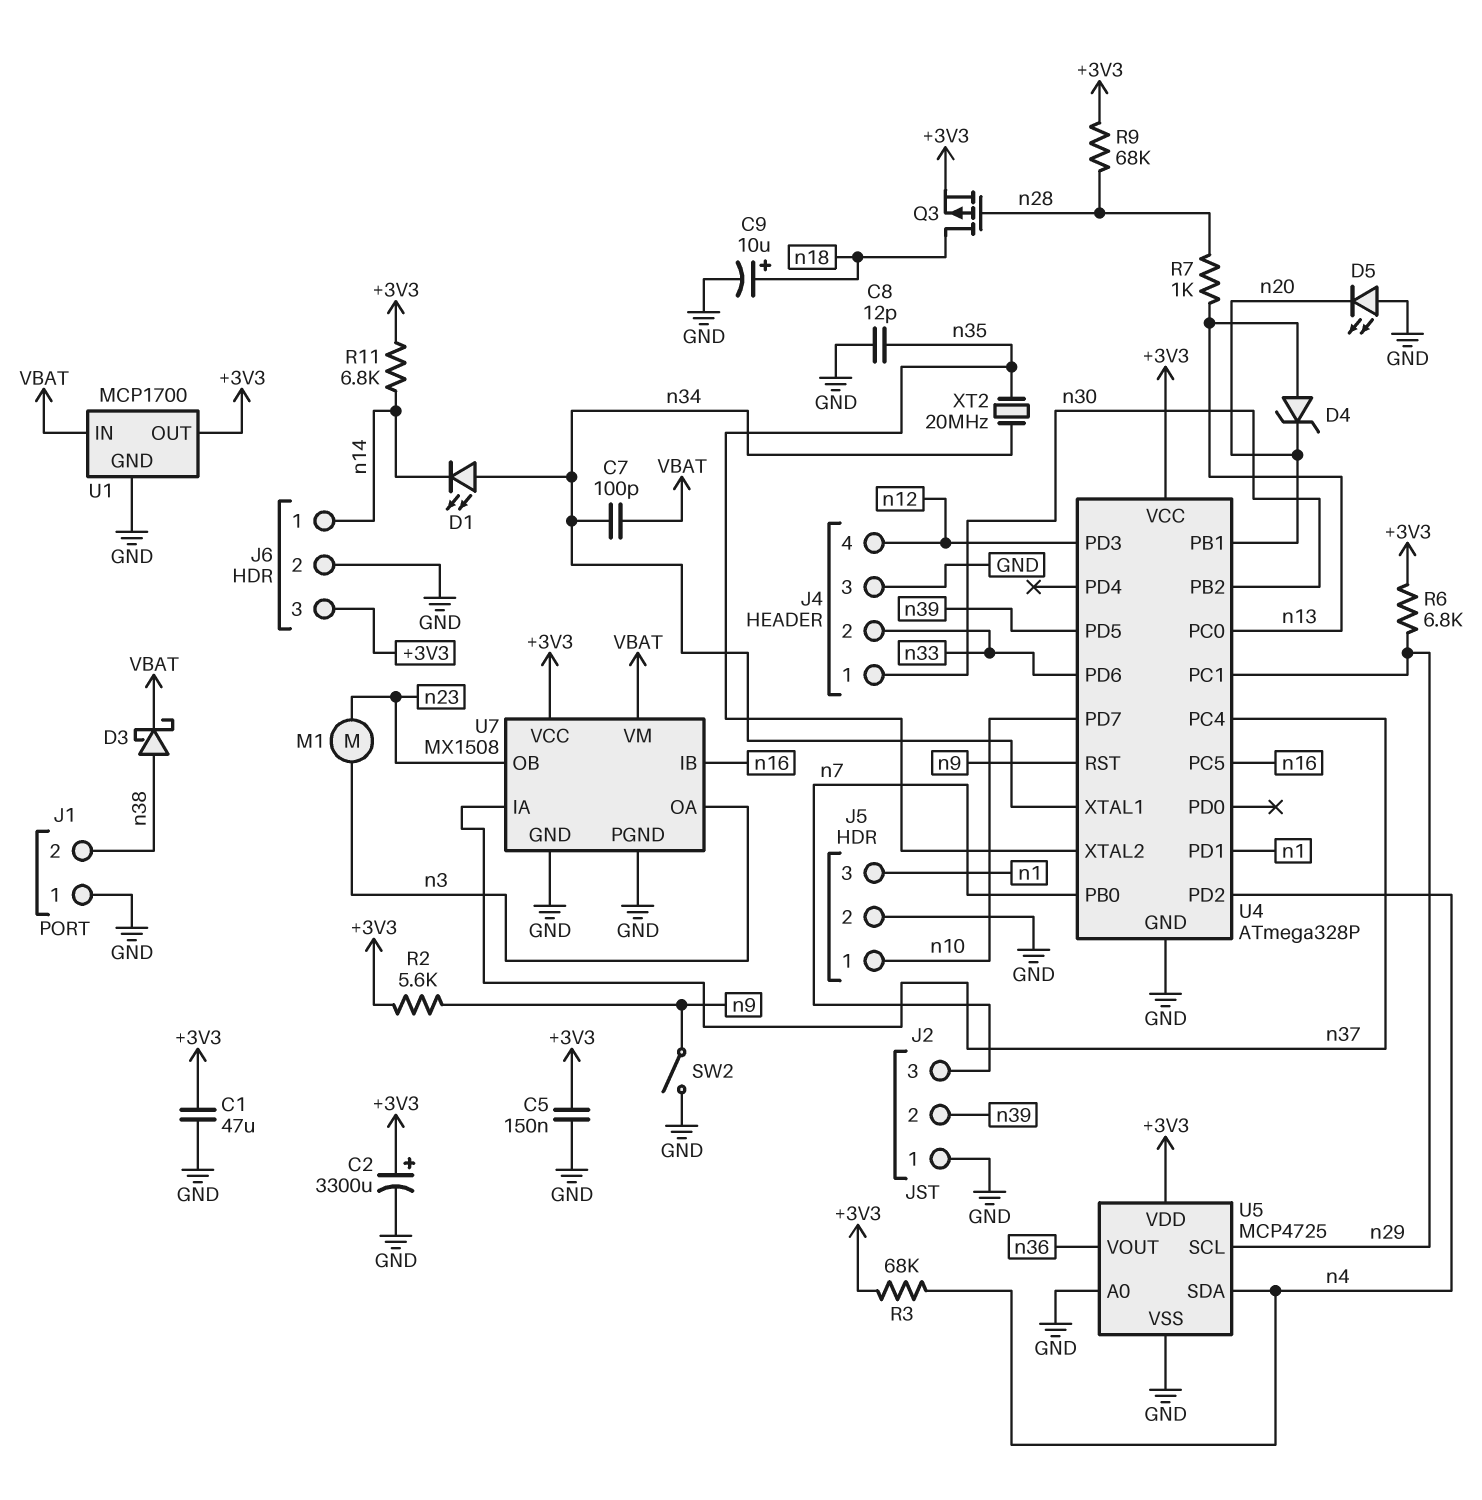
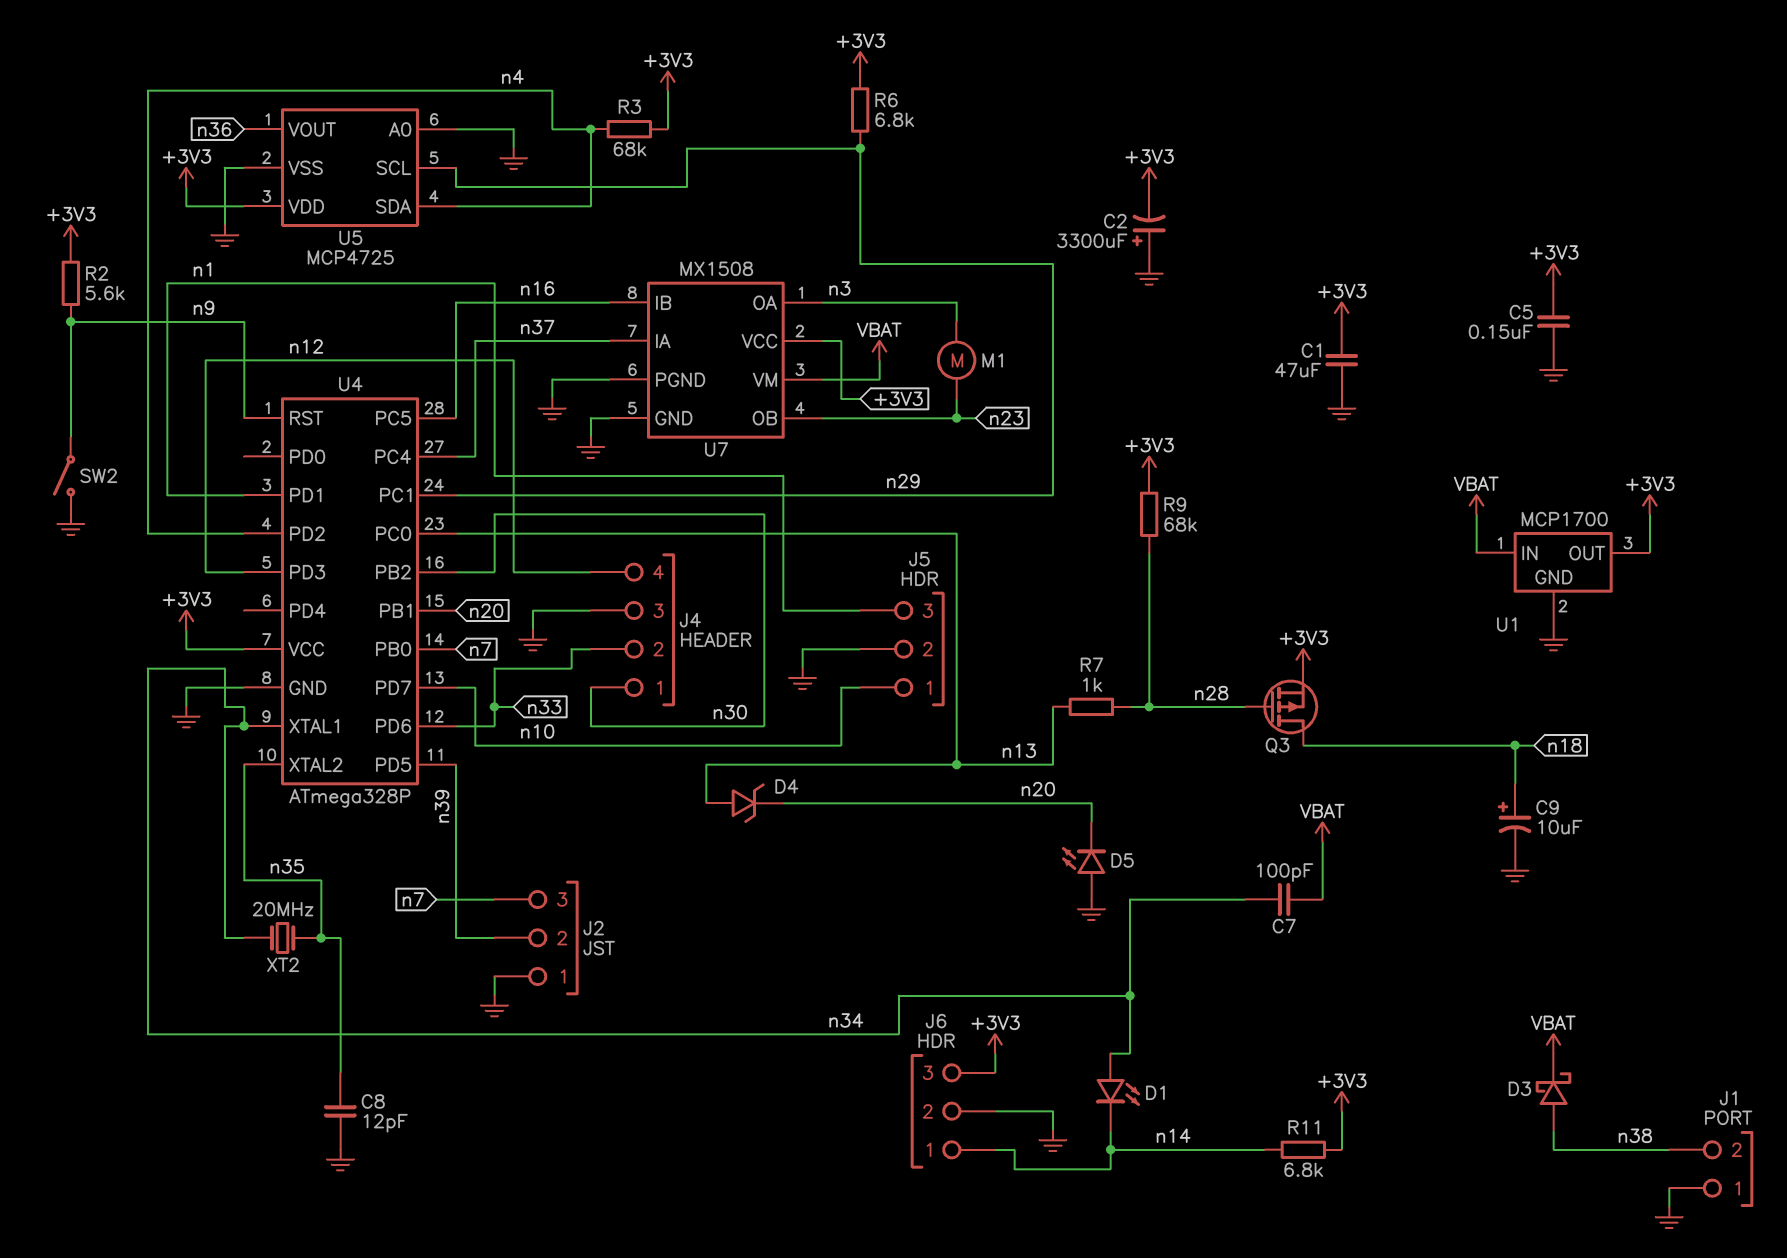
C2: 3300uF (plus +3V3, minus GND) -> 3300uF (plus GND, minus +3V3)

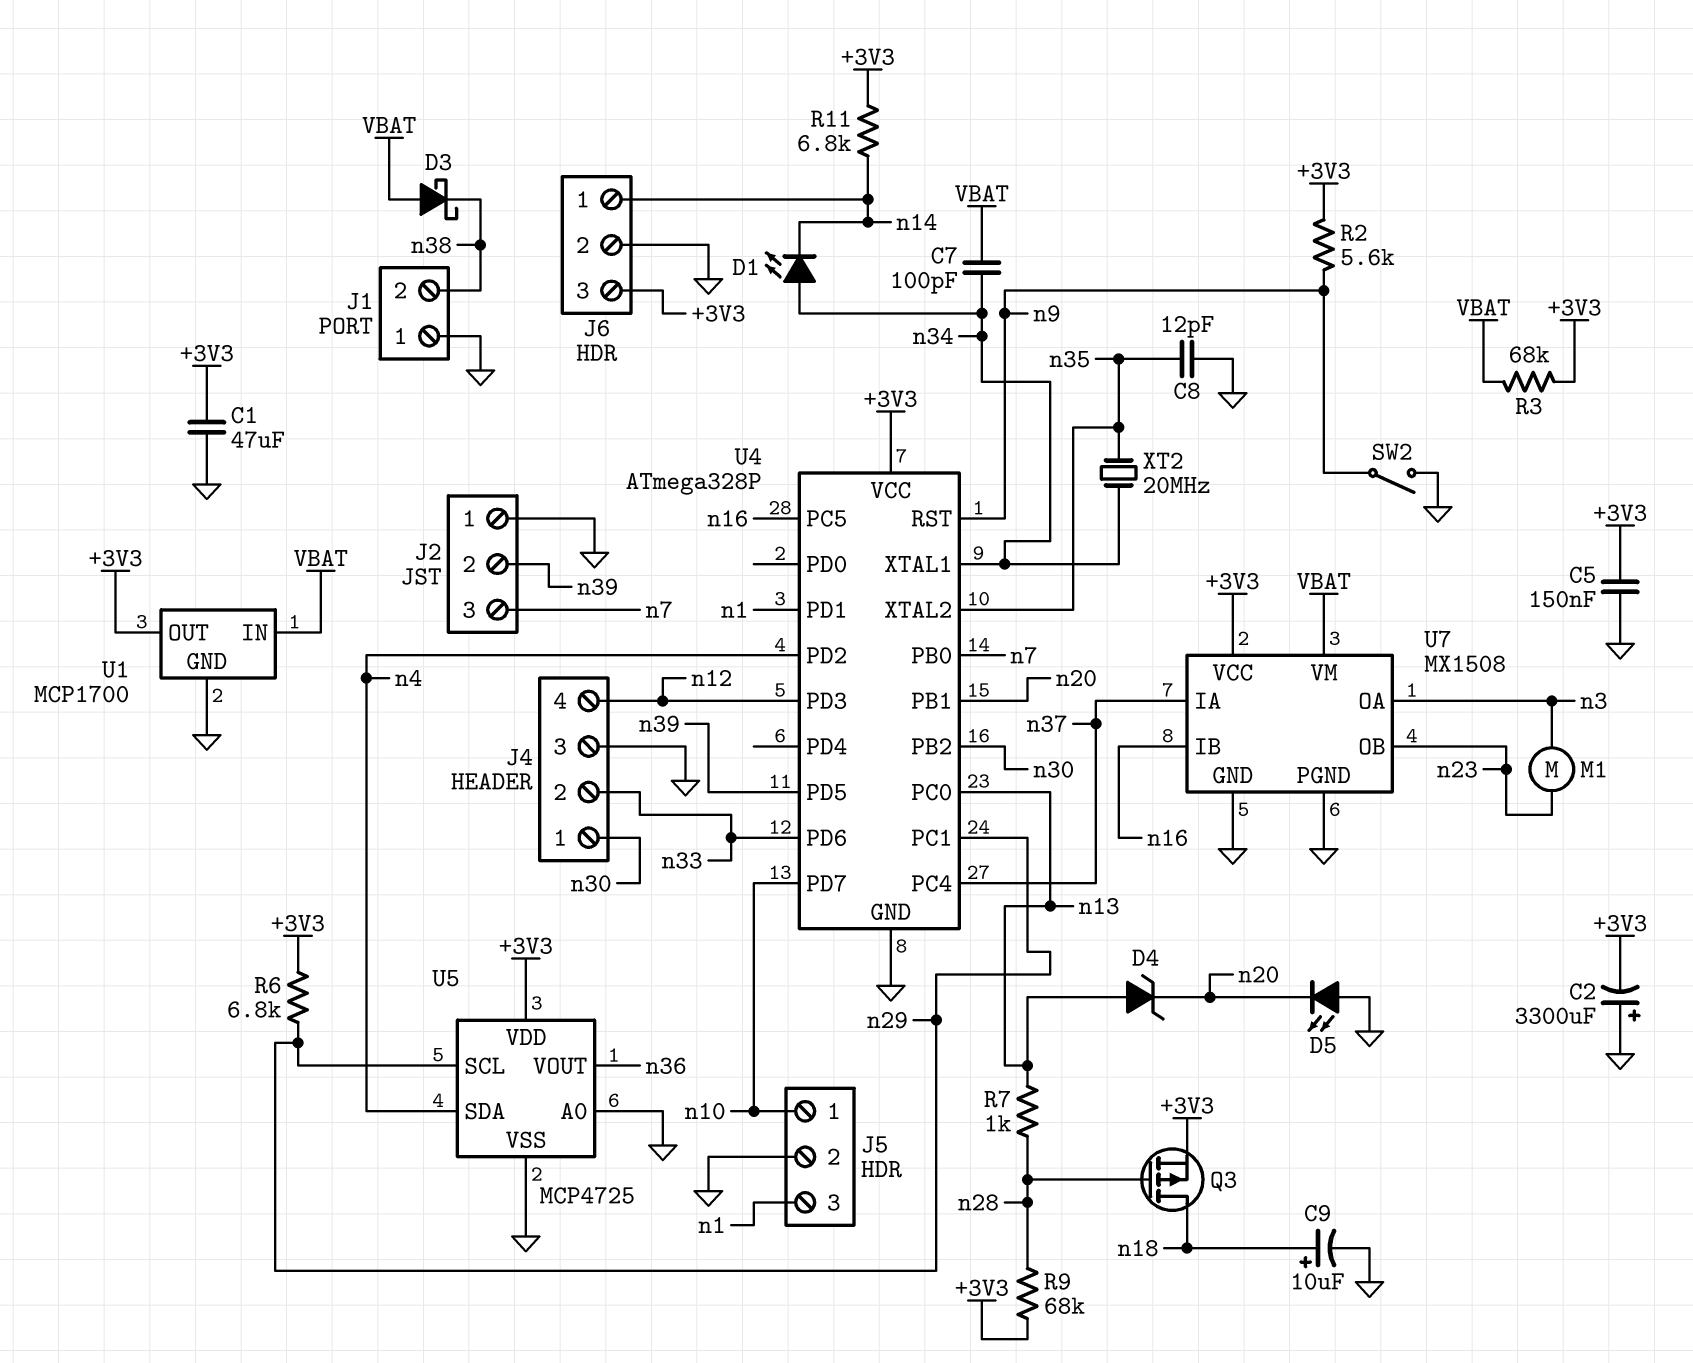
D3: schottky (A n38, K VBAT) -> schottky (A VBAT, K n38)
R3: 68k (+3V3, n4) -> 68k (+3V3, VBAT)

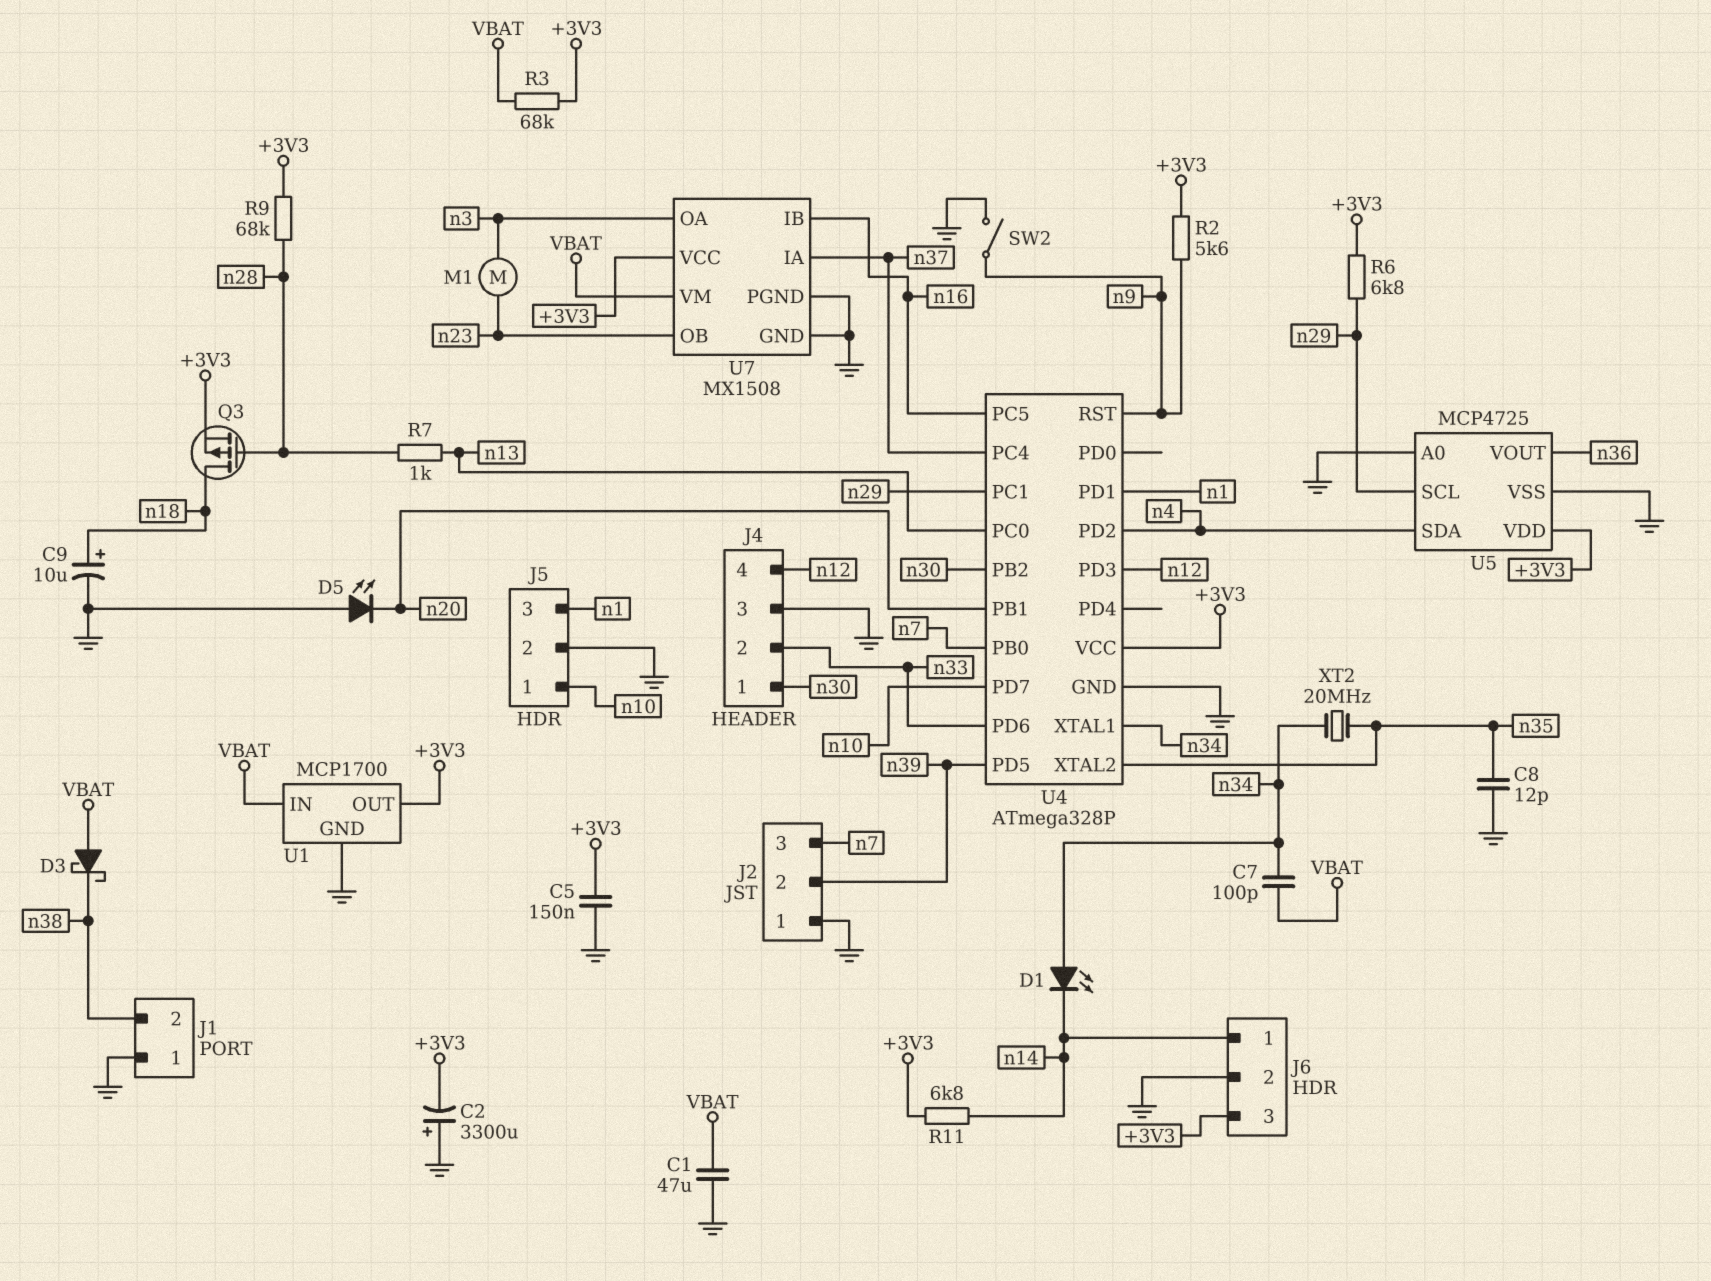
C1: 47uF (+3V3, GND) -> 47uF (GND, VBAT)
D4: zener (A n13, K n20) -> none

